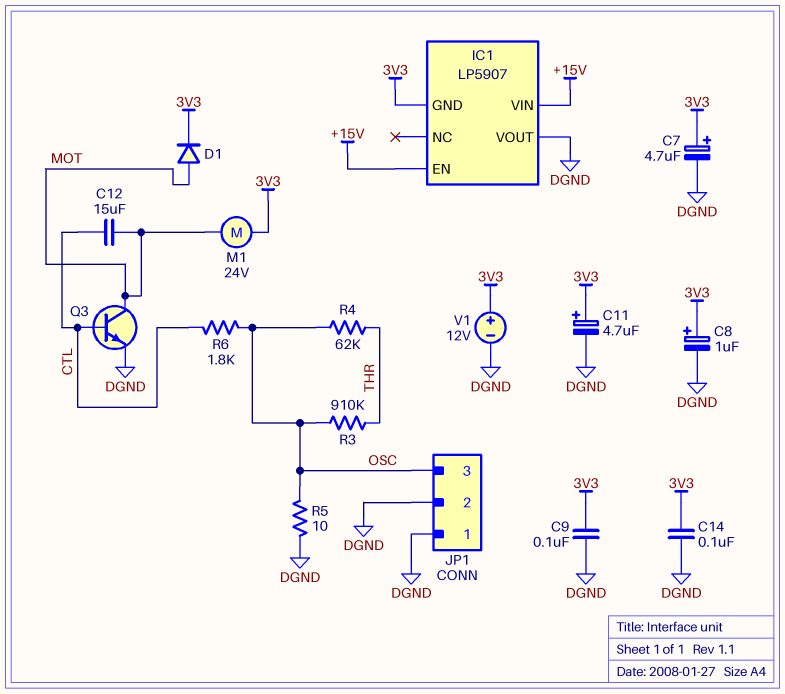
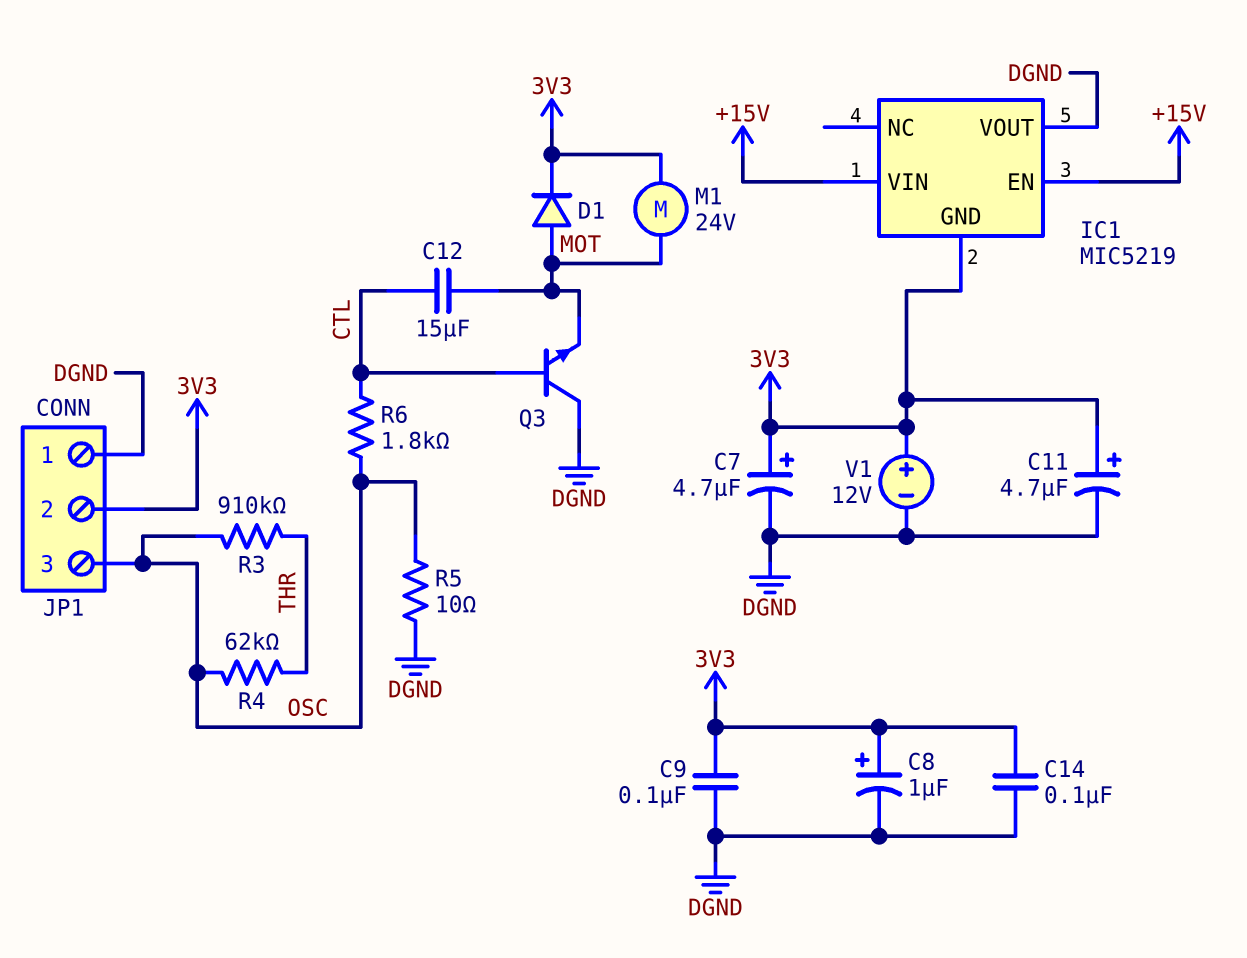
IC1: LP5907 -> MIC5219
JP1 pin 2: DGND -> 3V3
Q3: NPN (B CTL, C MOT, E DGND) -> NPN (B CTL, C DGND, E MOT)

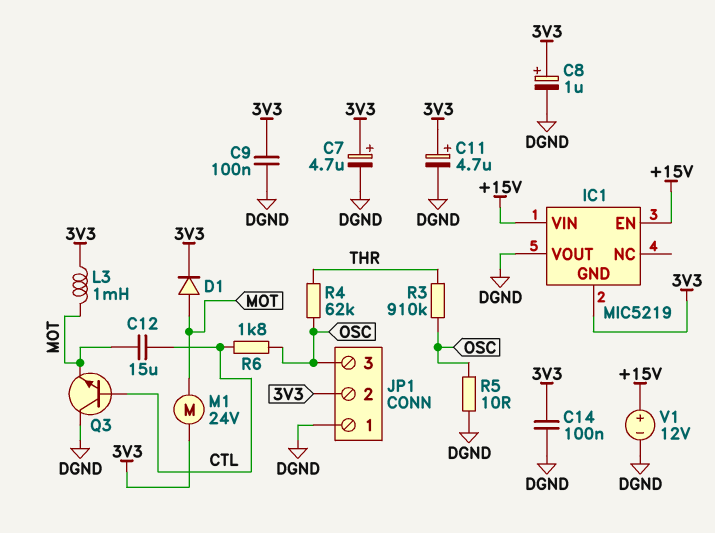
L3: none -> 1mH (3V3, MOT)
V1: 12V (plus 3V3, minus DGND) -> 12V (plus +15V, minus DGND)

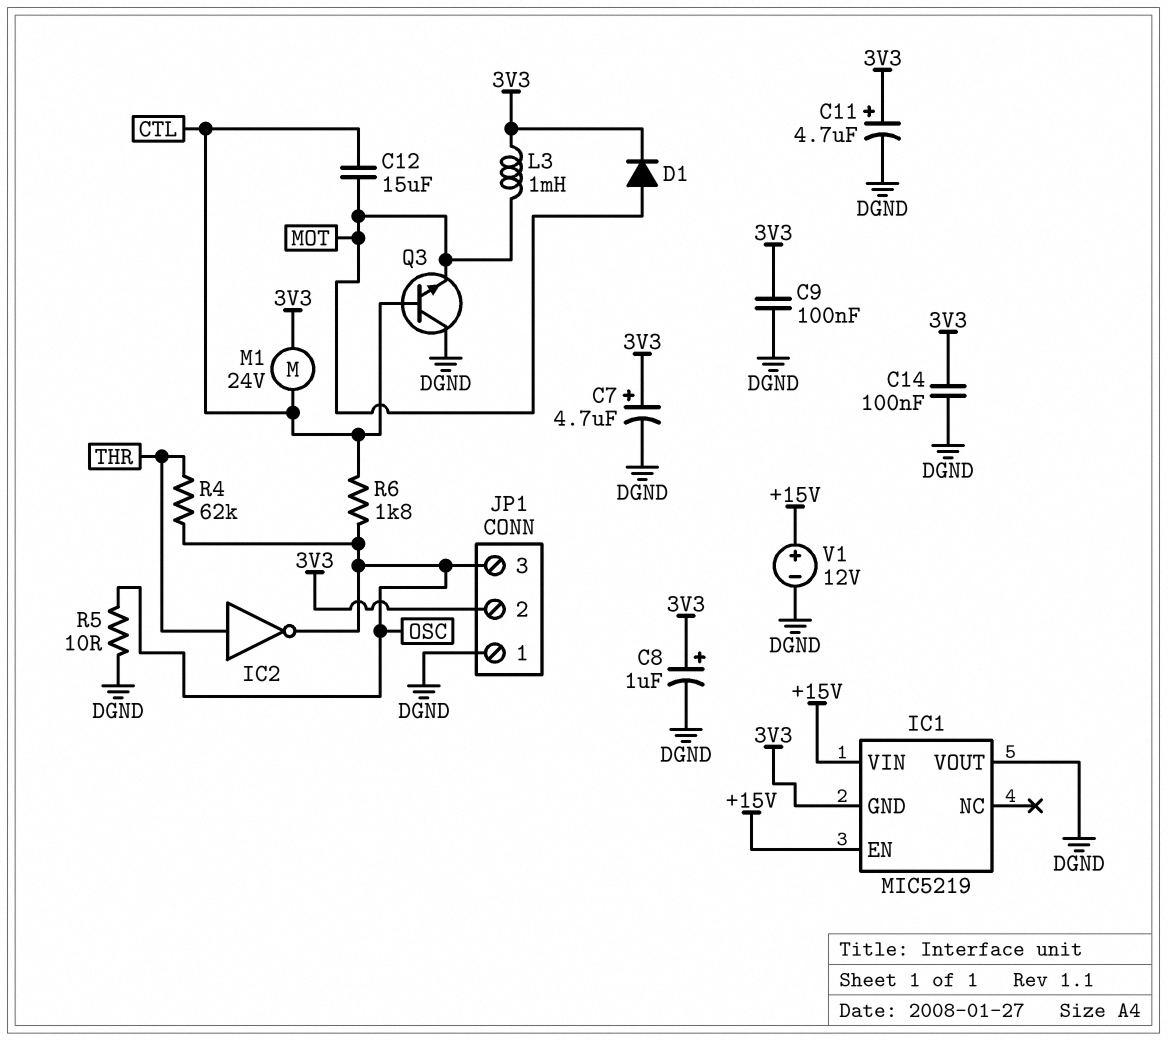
IC2: none -> NOT (in THR, out OSC)
M1: motor 24V (3V3, MOT) -> motor 24V (3V3, CTL)
R3: 910k (OSC, THR) -> none

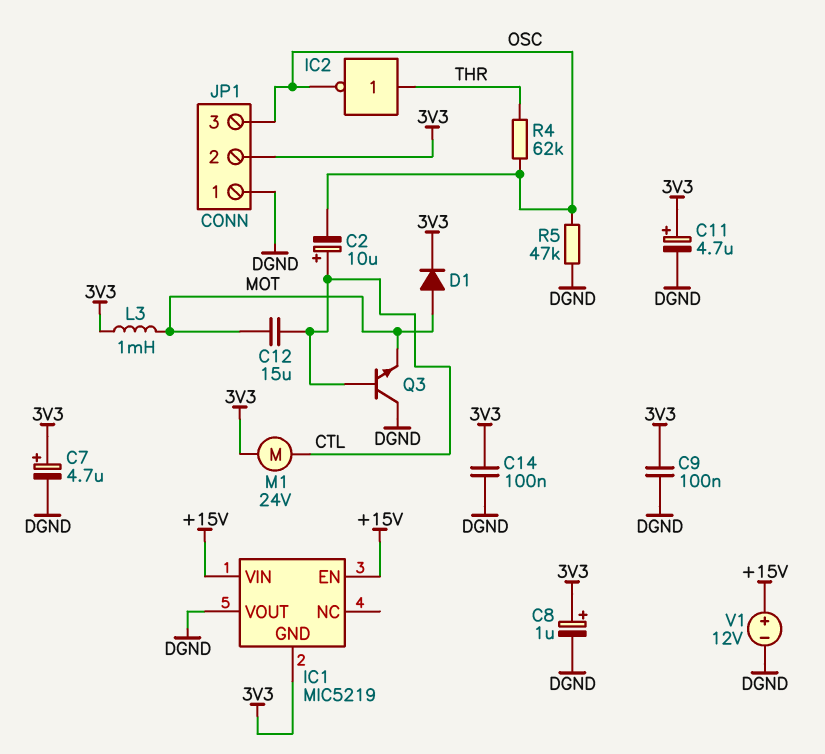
C2: none -> 10uF (plus CTL, minus OSC)
R5: 10 (DGND, OSC) -> 47k (DGND, OSC)
R6: 1.8k (CTL, OSC) -> none

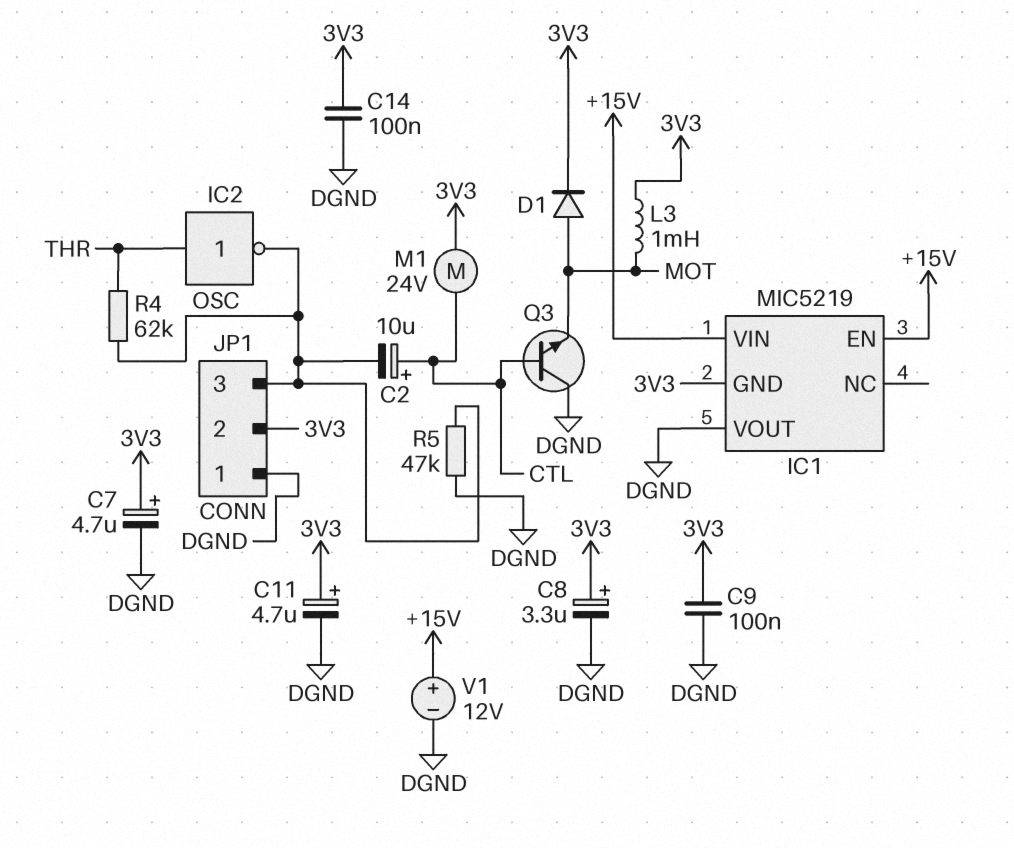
C8: 1uF (plus 3V3, minus DGND) -> 3.3uF (plus 3V3, minus DGND)
C12: 15uF (CTL, MOT) -> none

